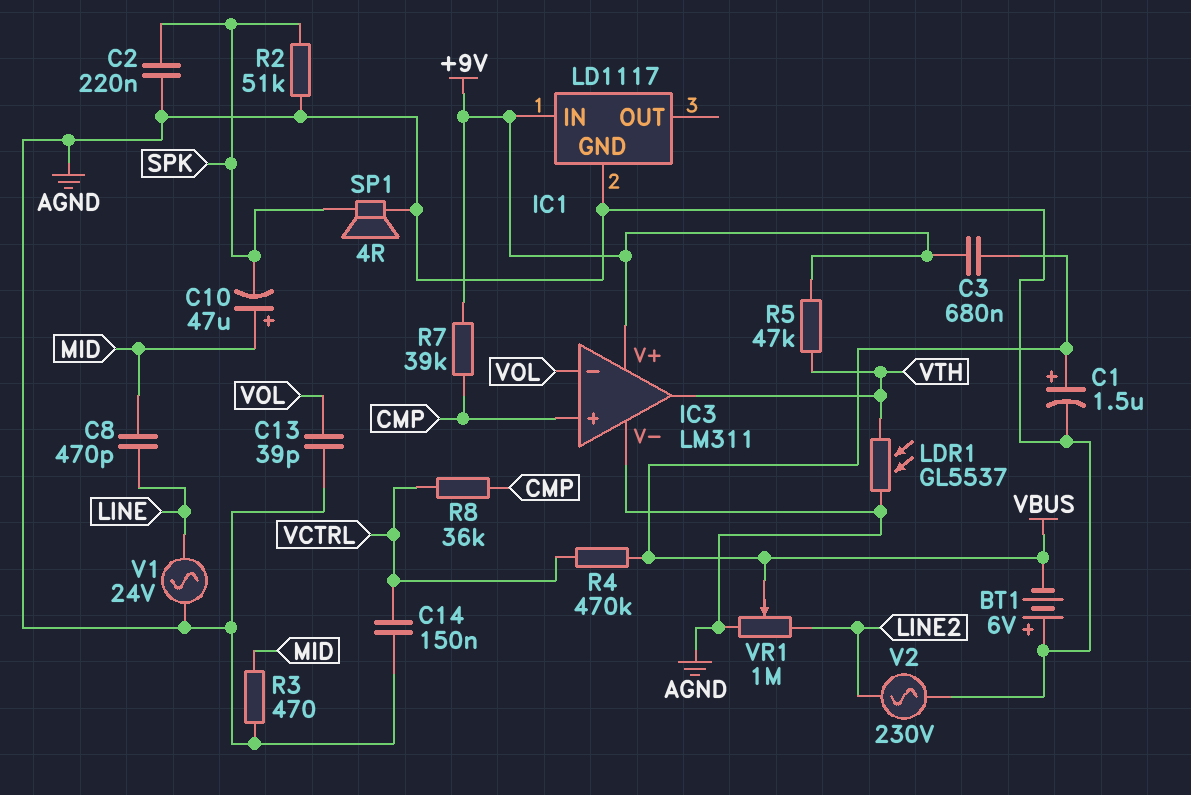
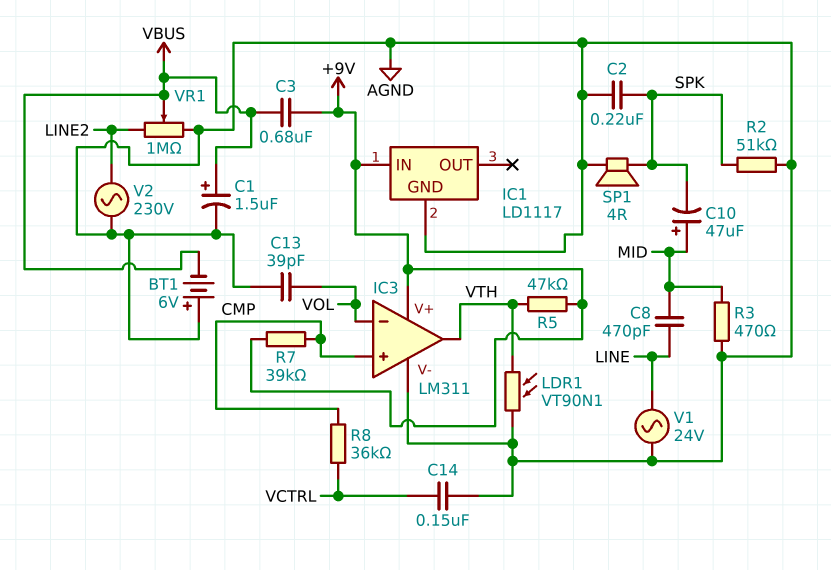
LDR1: GL5537 (AGND, VTH) -> VT90N1 (AGND, VTH)
R4: 470k (VBUS, VCTRL) -> none

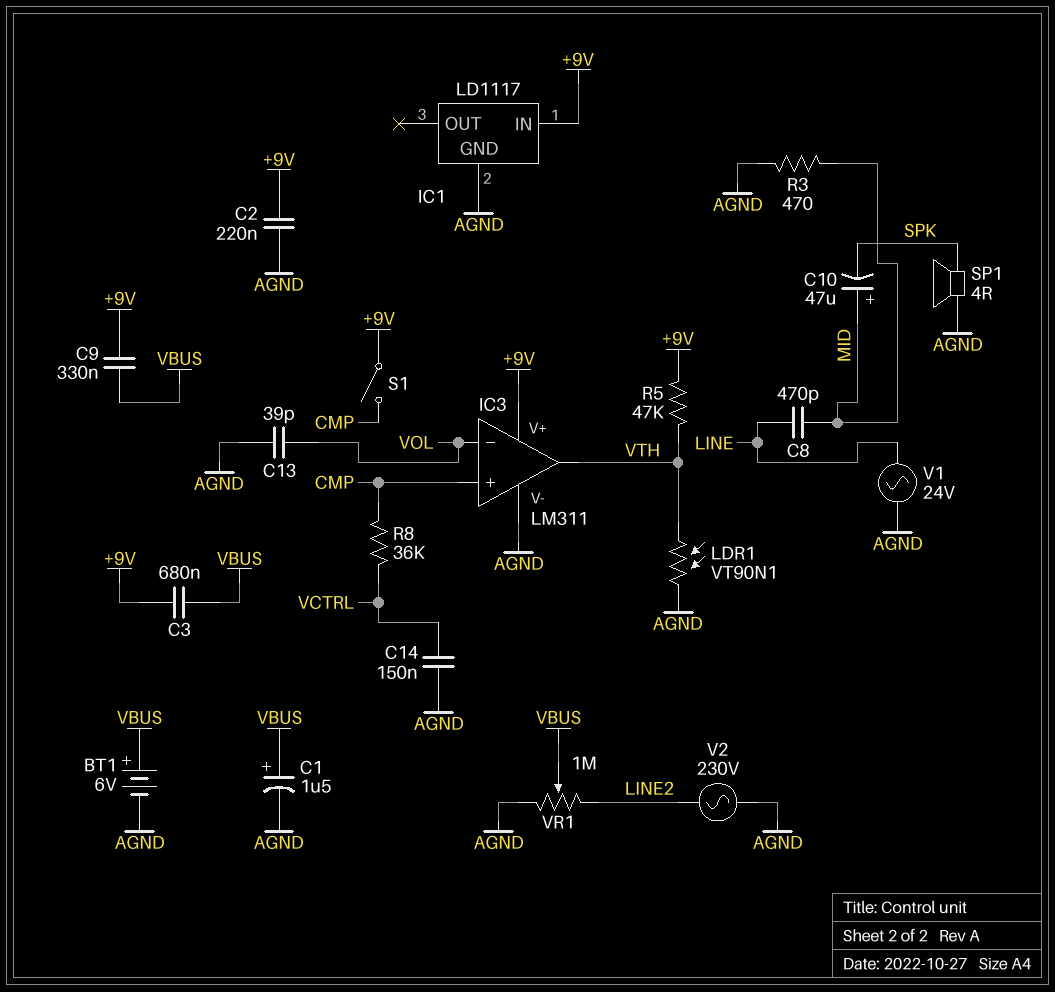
BT1: 6V (plus AGND, minus VBUS) -> 6V (plus VBUS, minus AGND)
C2: 220nF (AGND, SPK) -> 220nF (+9V, AGND)
C9: none -> 330nF (+9V, VBUS)
R2: 51k (AGND, SPK) -> none
R7: 39k (+9V, CMP) -> none
S1: none -> switch (+9V, CMP)

